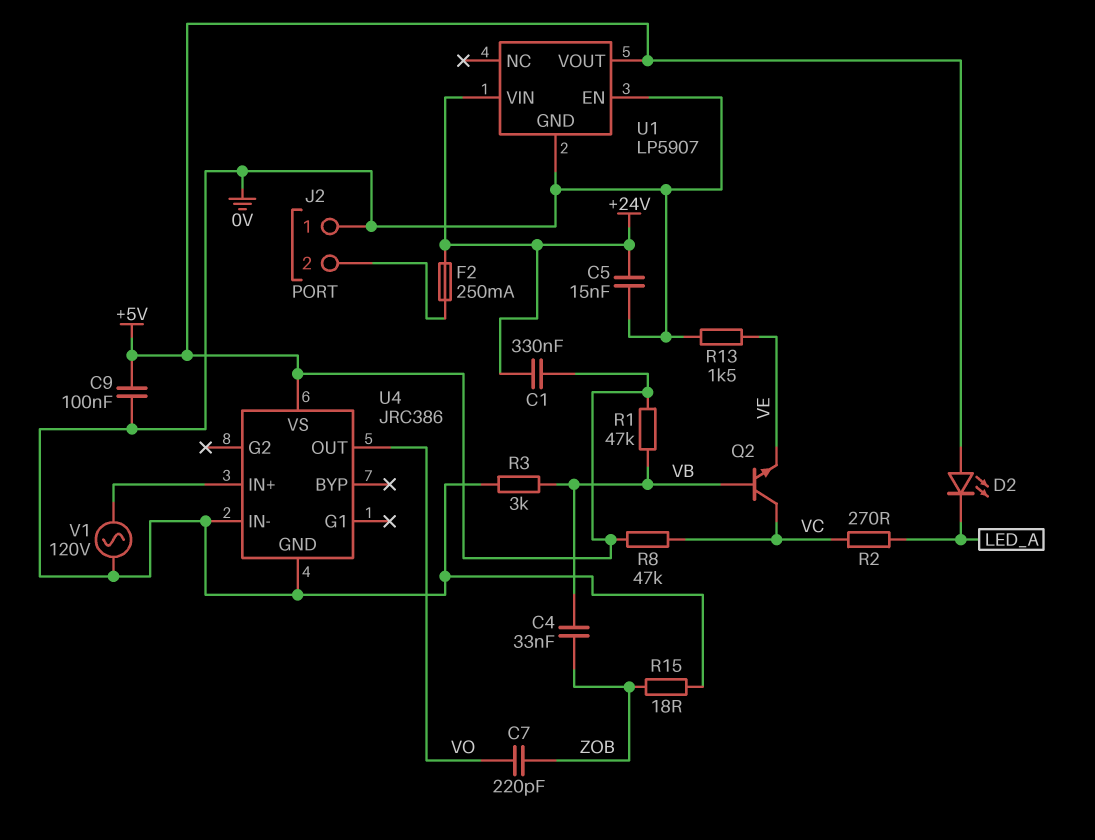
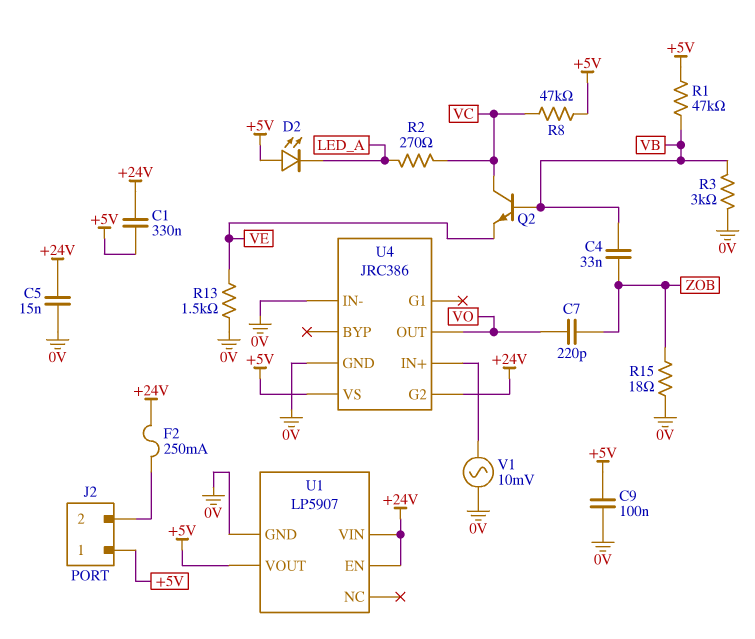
J2 pin 1: 0V -> +5V
U1 pin EN: 0V -> +24V
U4 pin G2: none -> +24V
V1: AC 120V (0V, U4/IN+) -> AC 10mV (0V, U4/IN+)

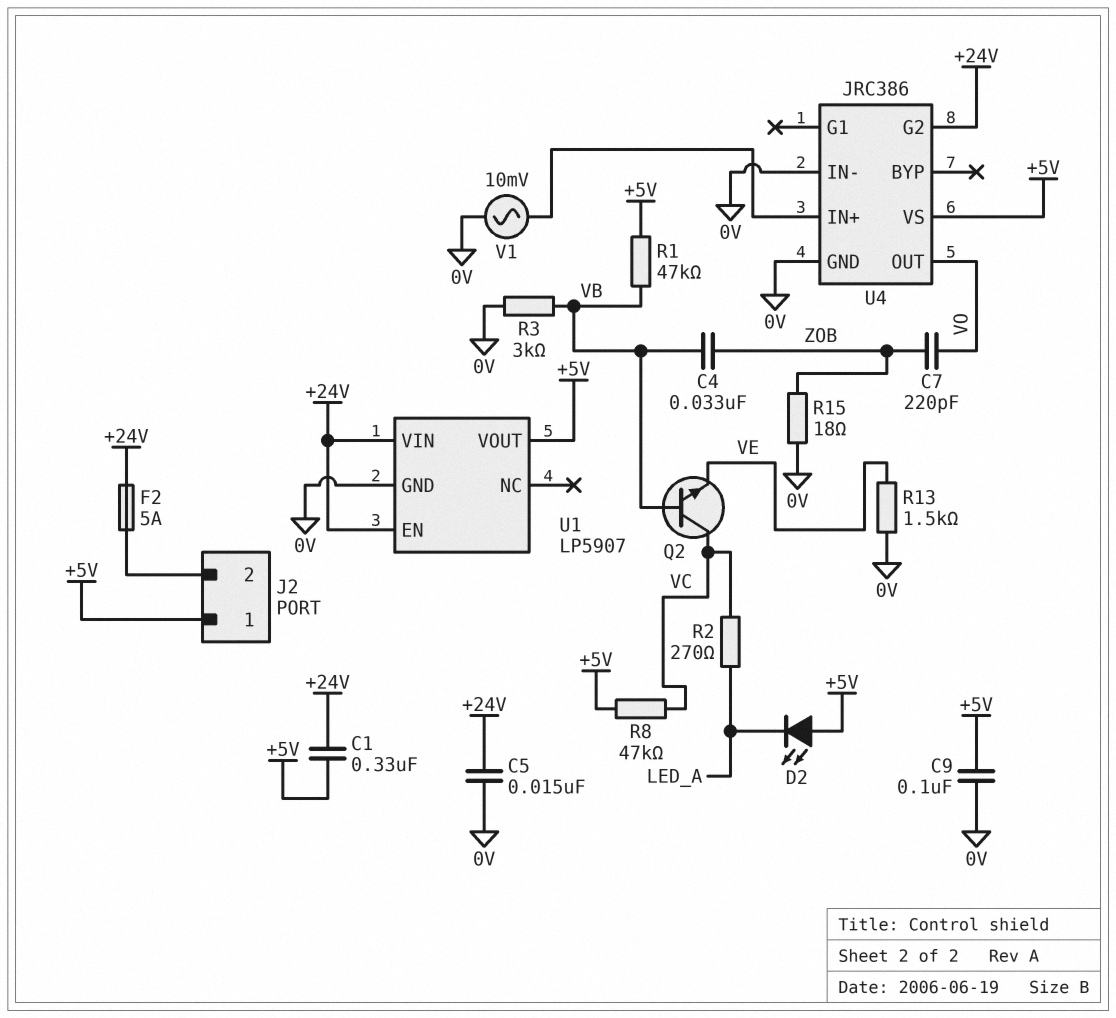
F2: 250mA (+24V, J2/2) -> 5A (+24V, J2/2)

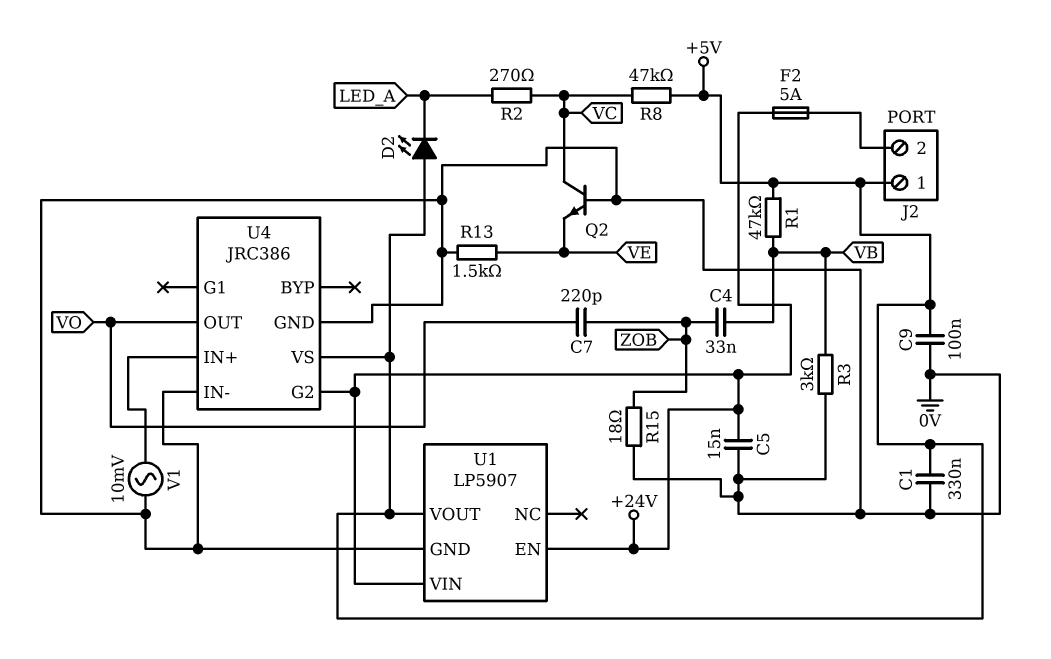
C1: 330nF (+5V, +24V) -> 330nF (+5V, 0V)
Q2: NPN (B VB, C VC, E VE) -> NPN (B 0V, C VC, E VE)

